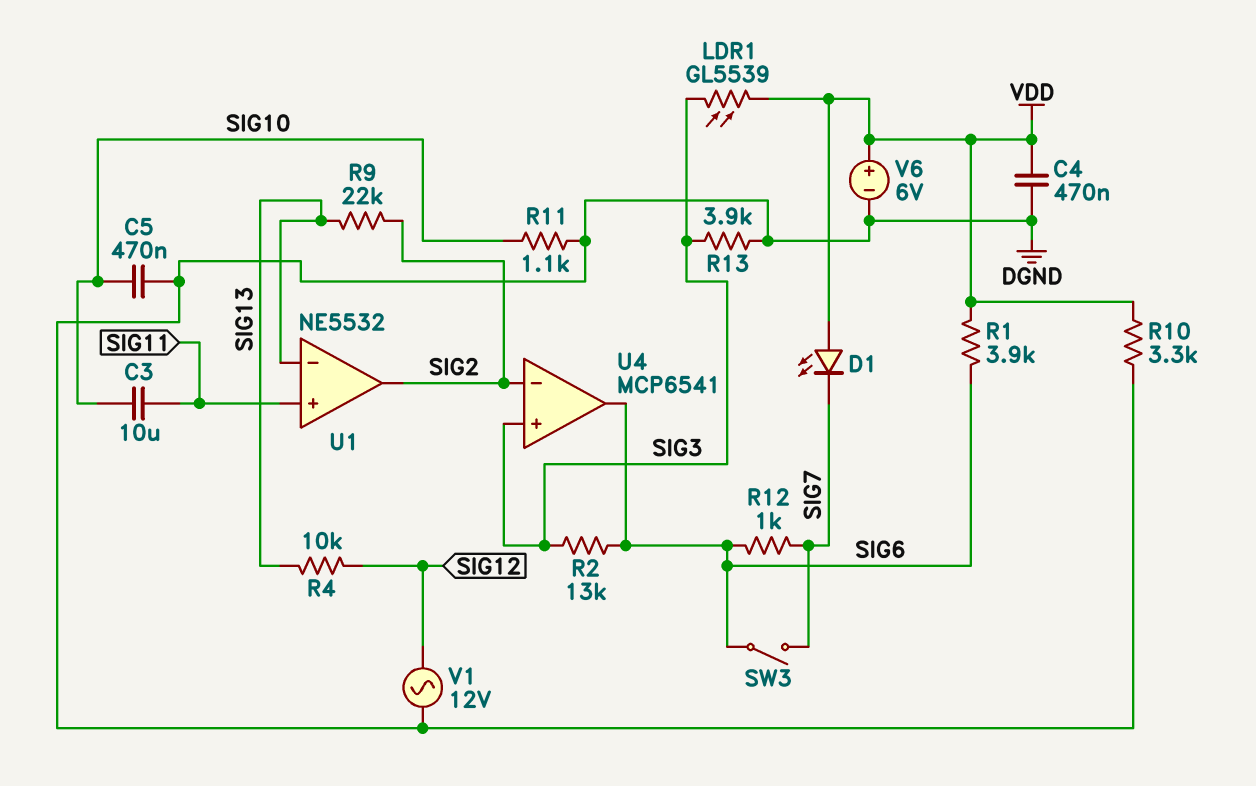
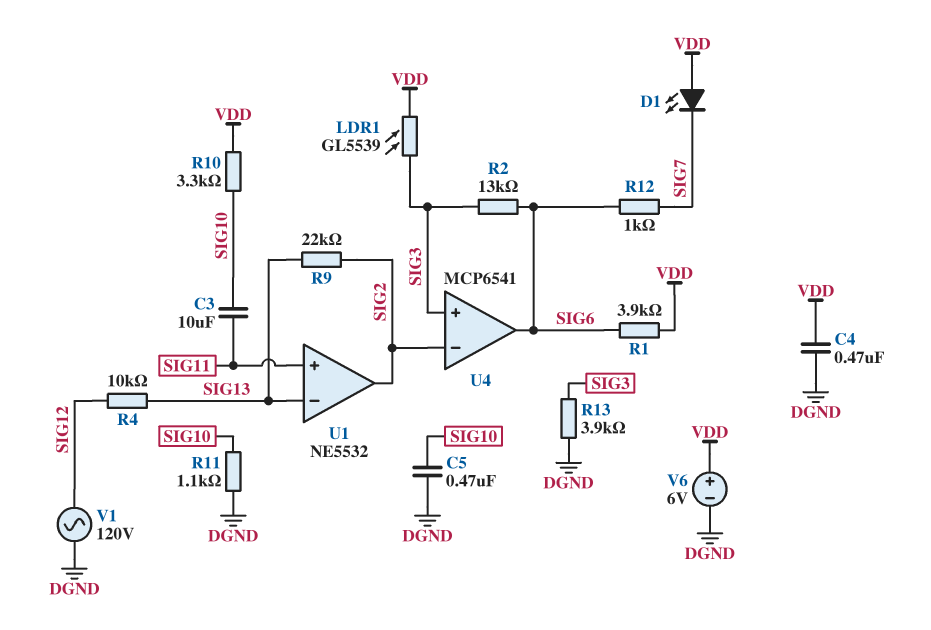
R10: 3.3k (DGND, VDD) -> 3.3k (SIG10, VDD)
SW3: switch (SIG6, SIG7) -> none
V1: AC 12V (DGND, SIG12) -> AC 120V (DGND, SIG12)

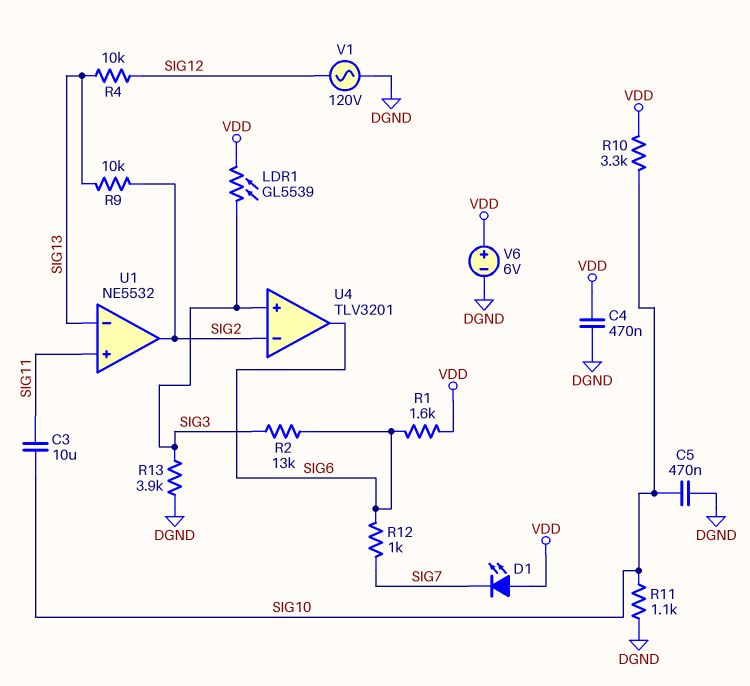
R1: 3.9k (SIG6, VDD) -> 1.6k (SIG6, VDD)
R9: 22k (SIG2, SIG13) -> 10k (SIG2, SIG13)
U4: MCP6541 -> TLV3201

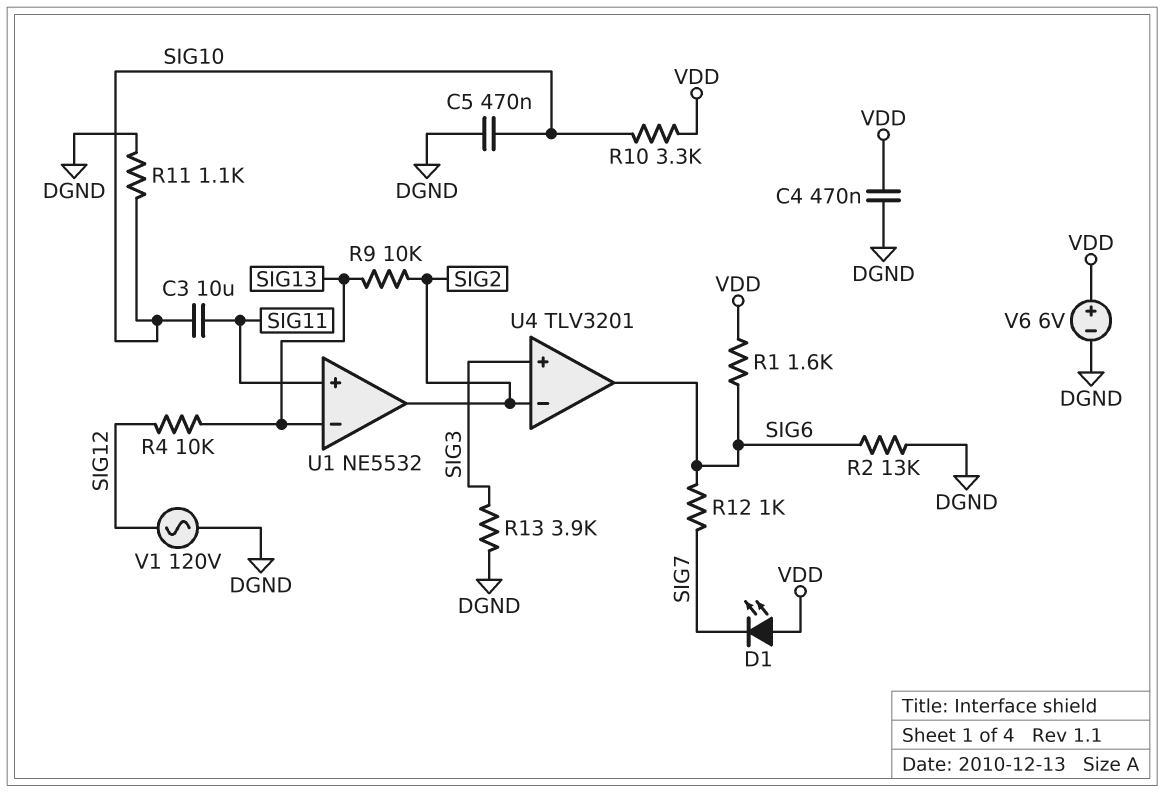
LDR1: GL5539 (SIG3, VDD) -> none
R2: 13k (SIG3, SIG6) -> 13k (DGND, SIG6)

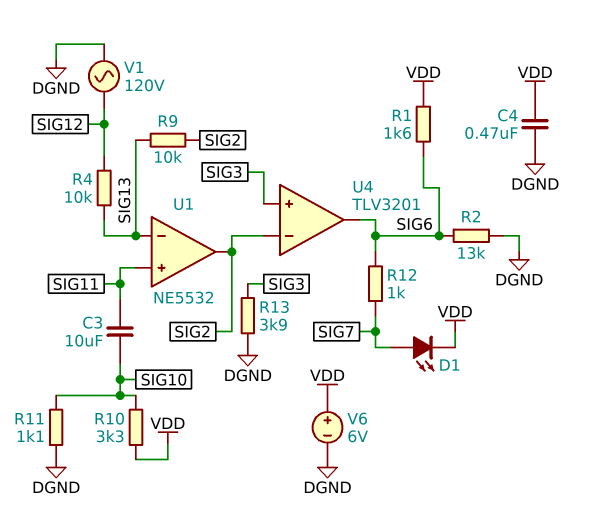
C5: 470nF (DGND, SIG10) -> none
D1: LED (A VDD, K SIG7) -> LED (A SIG7, K VDD)

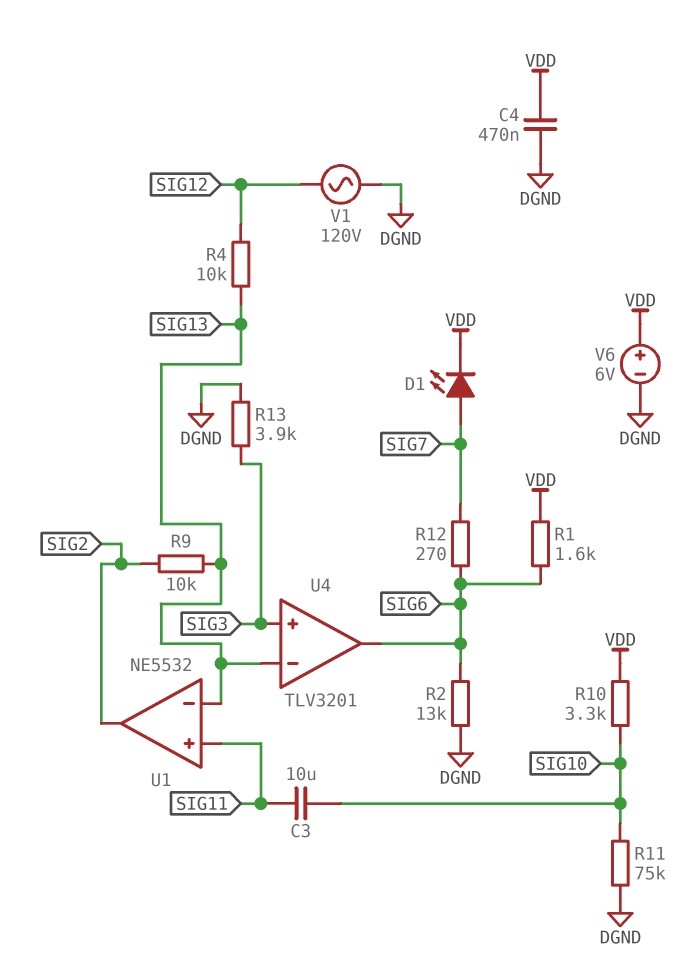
R11: 1.1k (DGND, SIG10) -> 75k (DGND, SIG10)
R12: 1k (SIG6, SIG7) -> 270 (SIG6, SIG7)
U4 pin in-: SIG2 -> SIG13

